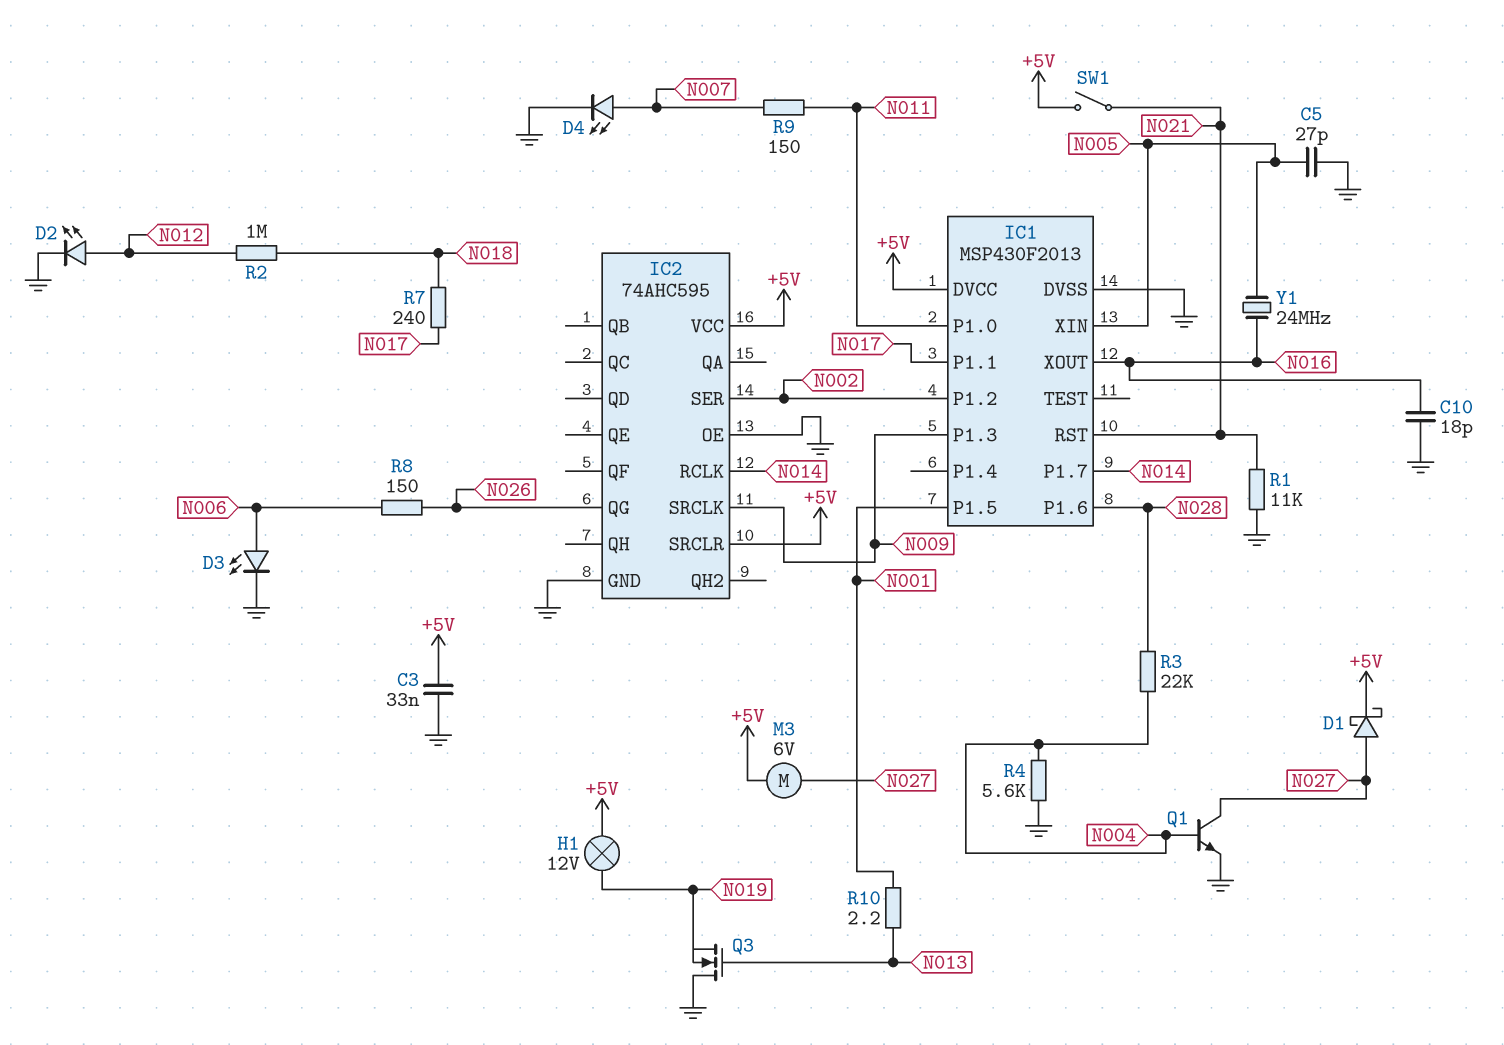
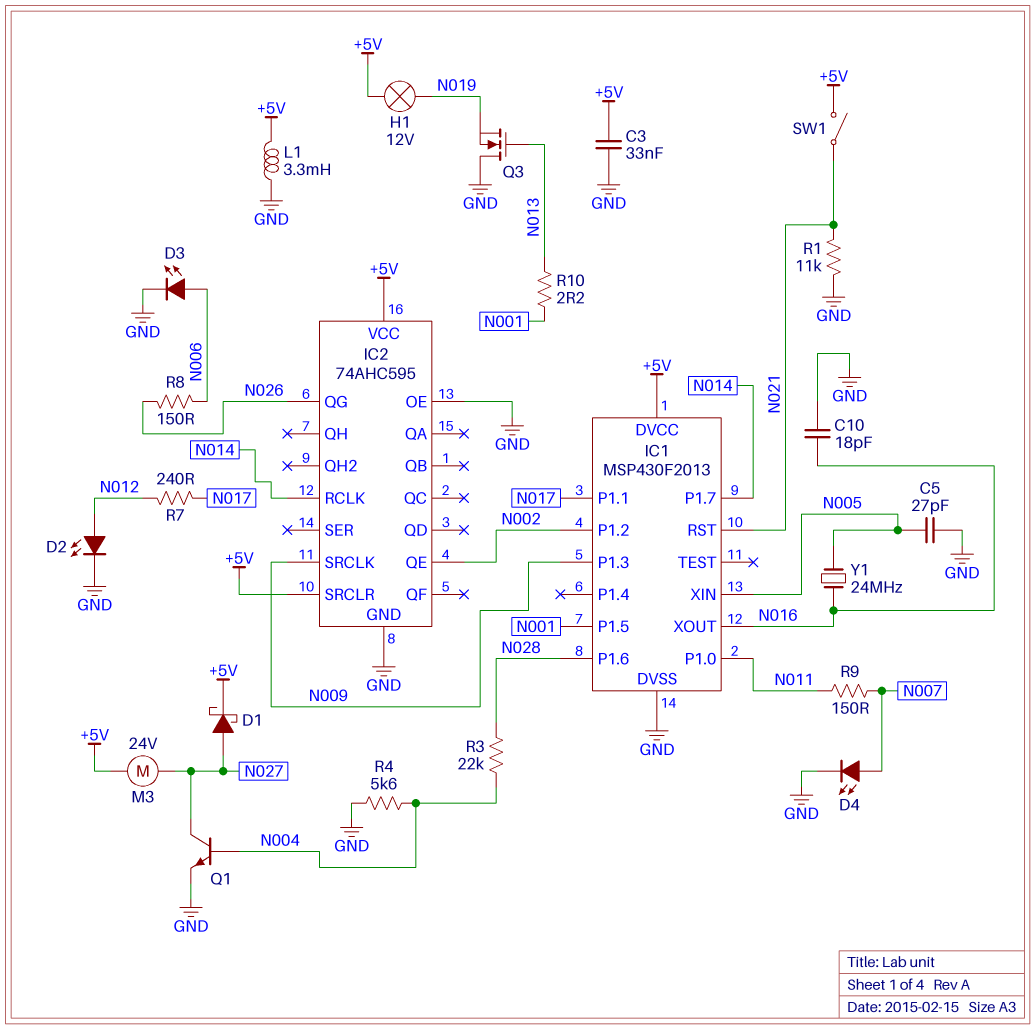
IC2 pin QE: none -> N002
IC2 pin SER: N002 -> none
L1: none -> 3.3mH (+5V, GND)
M3: motor 6V (+5V, N027) -> motor 24V (+5V, N027)
R2: 1M (N012, N018) -> none
R7: 240 (N017, N018) -> 240 (N012, N017)

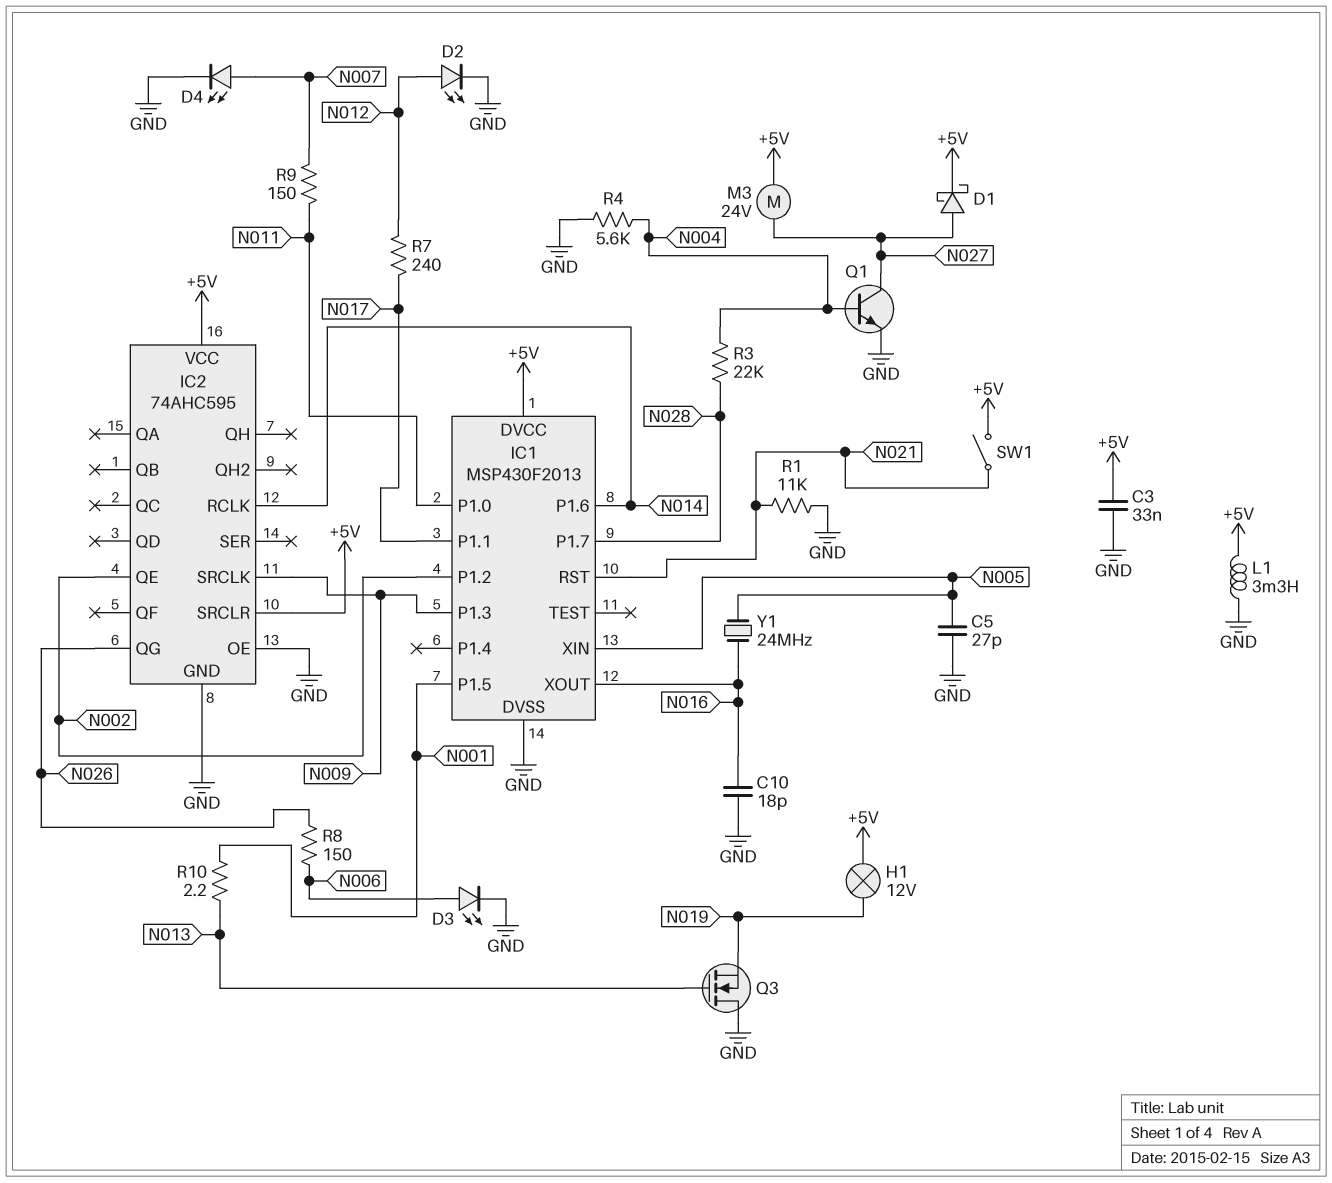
IC1 pin P1.6: N028 -> N014
IC1 pin P1.7: N014 -> N028

